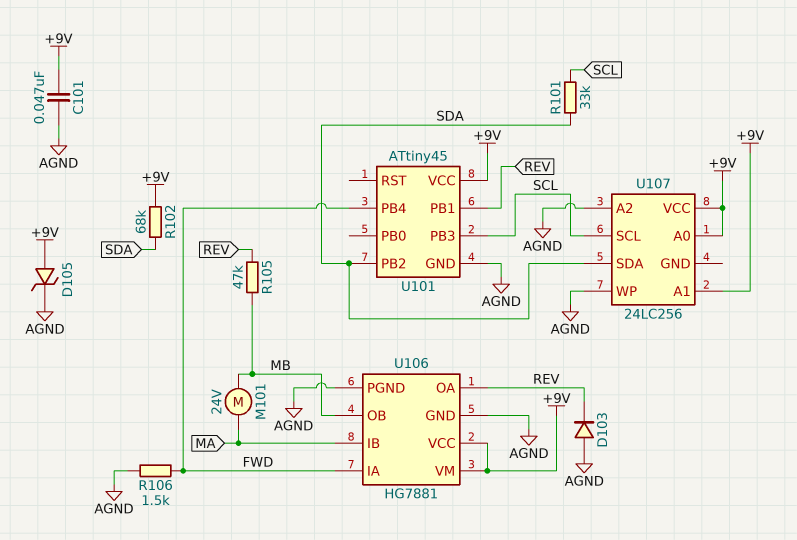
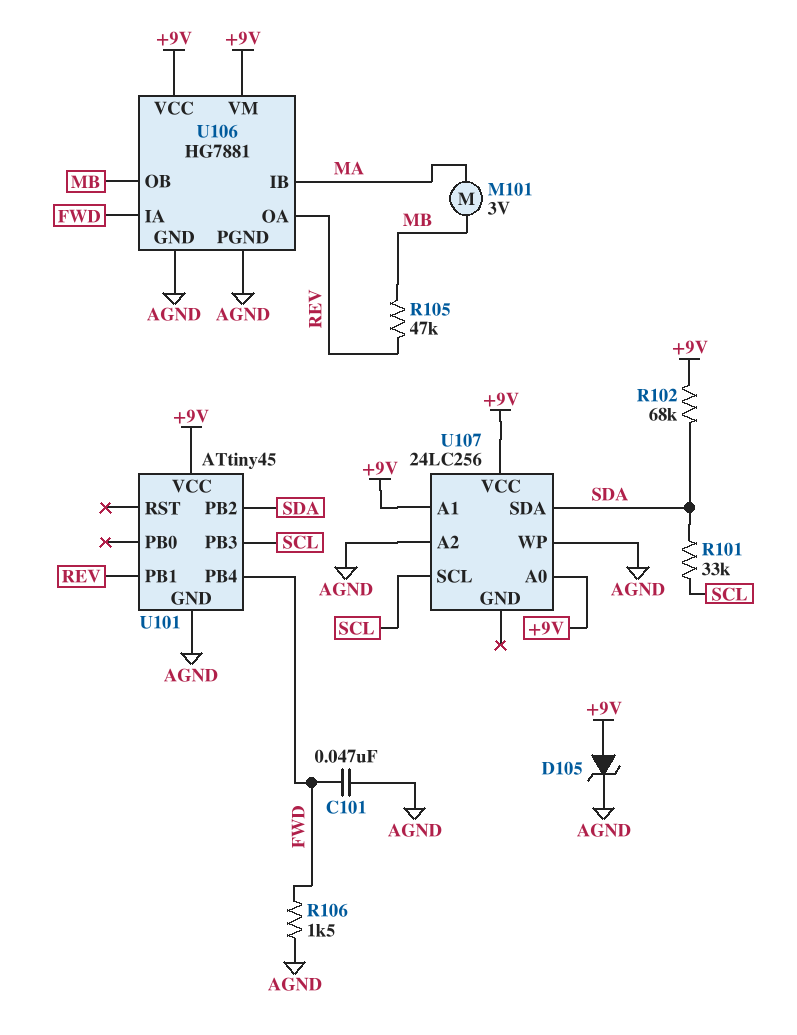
C101: 47nF (+9V, AGND) -> 47nF (AGND, FWD)
D103: diode (A AGND, K REV) -> none
M101: motor 24V (MA, MB) -> motor 3V (MA, MB)

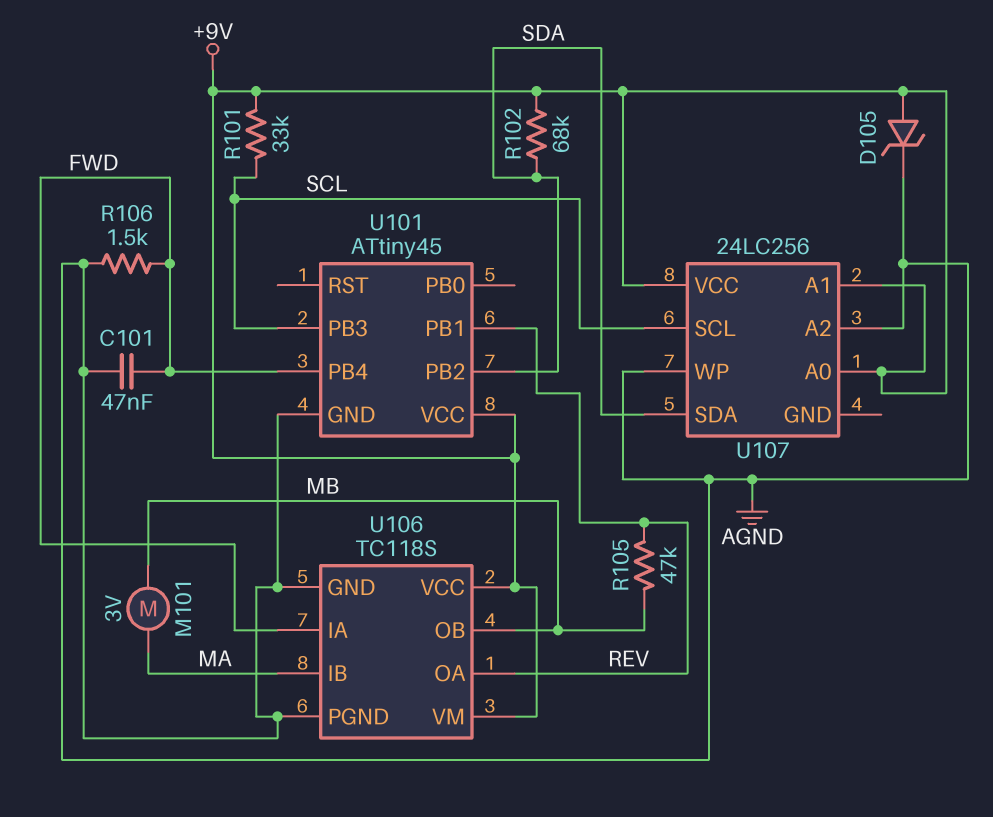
R101: 33k (SCL, SDA) -> 33k (+9V, SCL)
U106: HG7881 -> TC118S

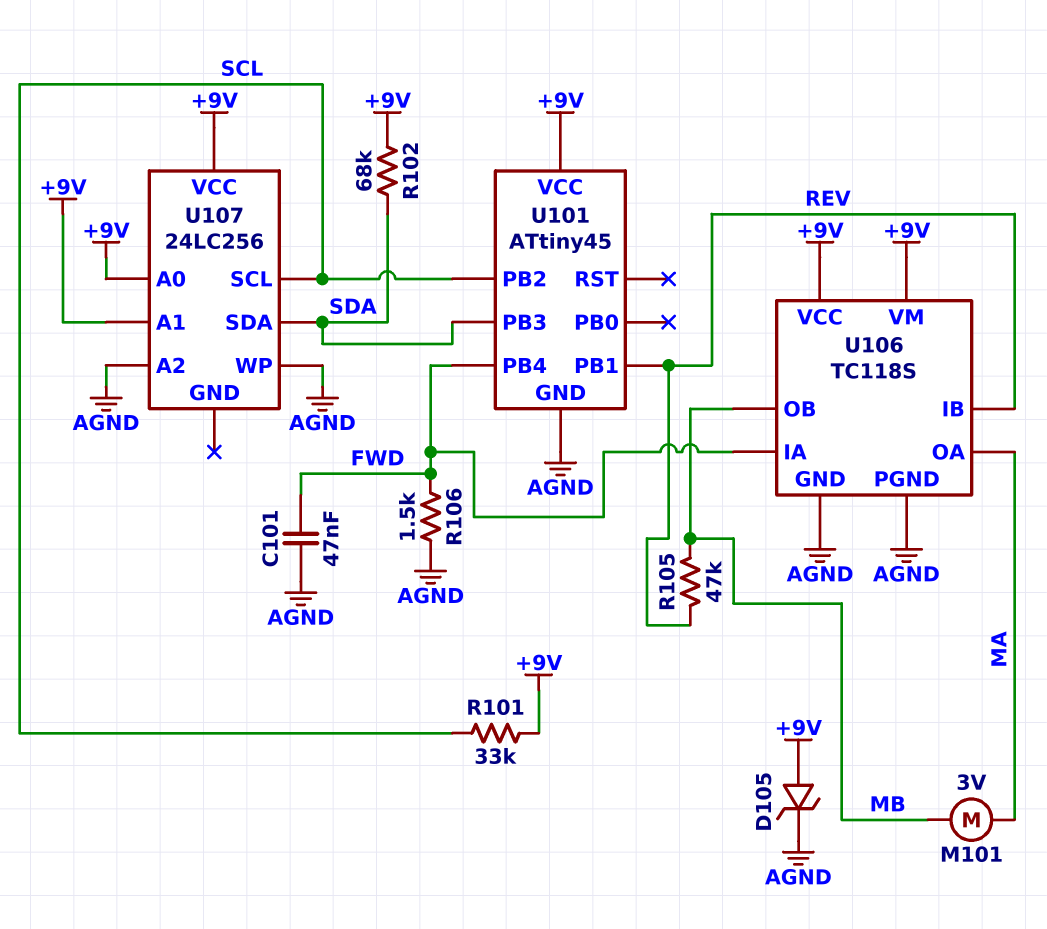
U101 pin PB2: SDA -> SCL
U101 pin PB3: SCL -> SDA
U106 pin IB: MA -> REV
U106 pin OA: REV -> MA

